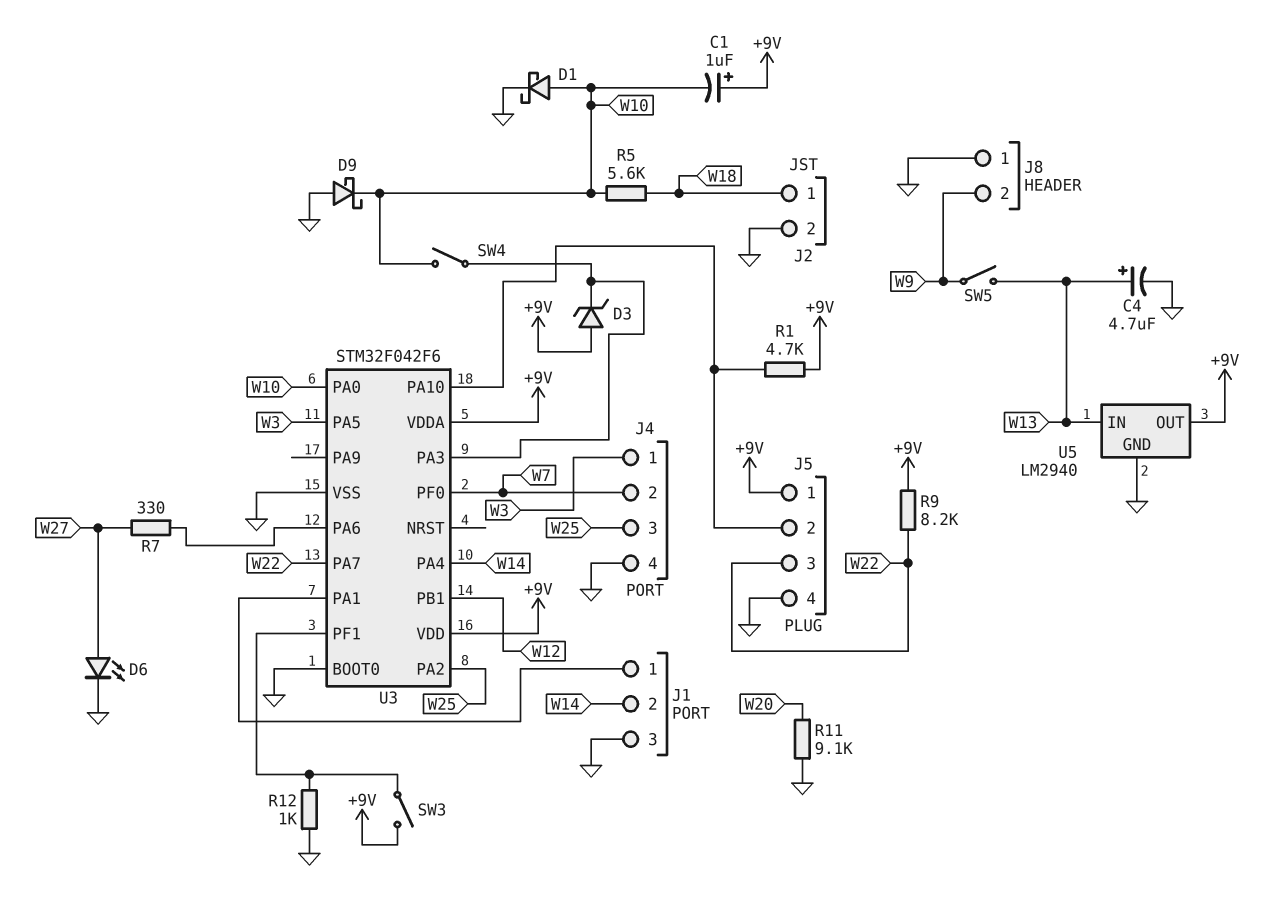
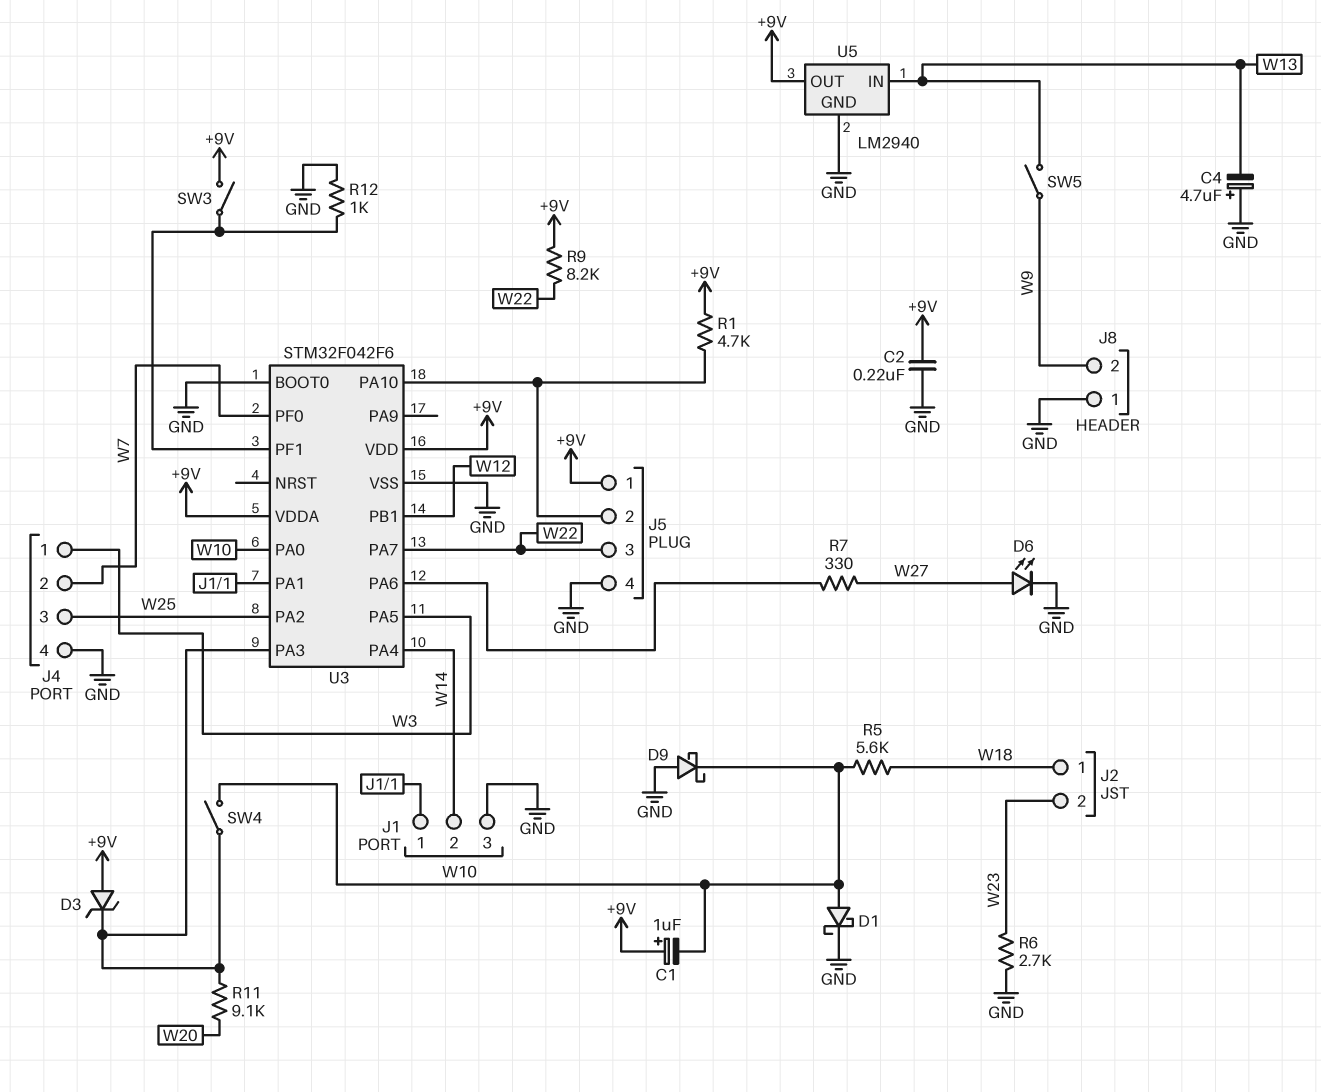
C2: none -> 220nF (+9V, GND)
C4: 4.7uF (plus W13, minus GND) -> 4.7uF (plus GND, minus W13)
J2 pin 2: GND -> W23
R6: none -> 2.7k (GND, W23)
R11: 9.1k (GND, W20) -> 9.1k (U3/PA3, W20)

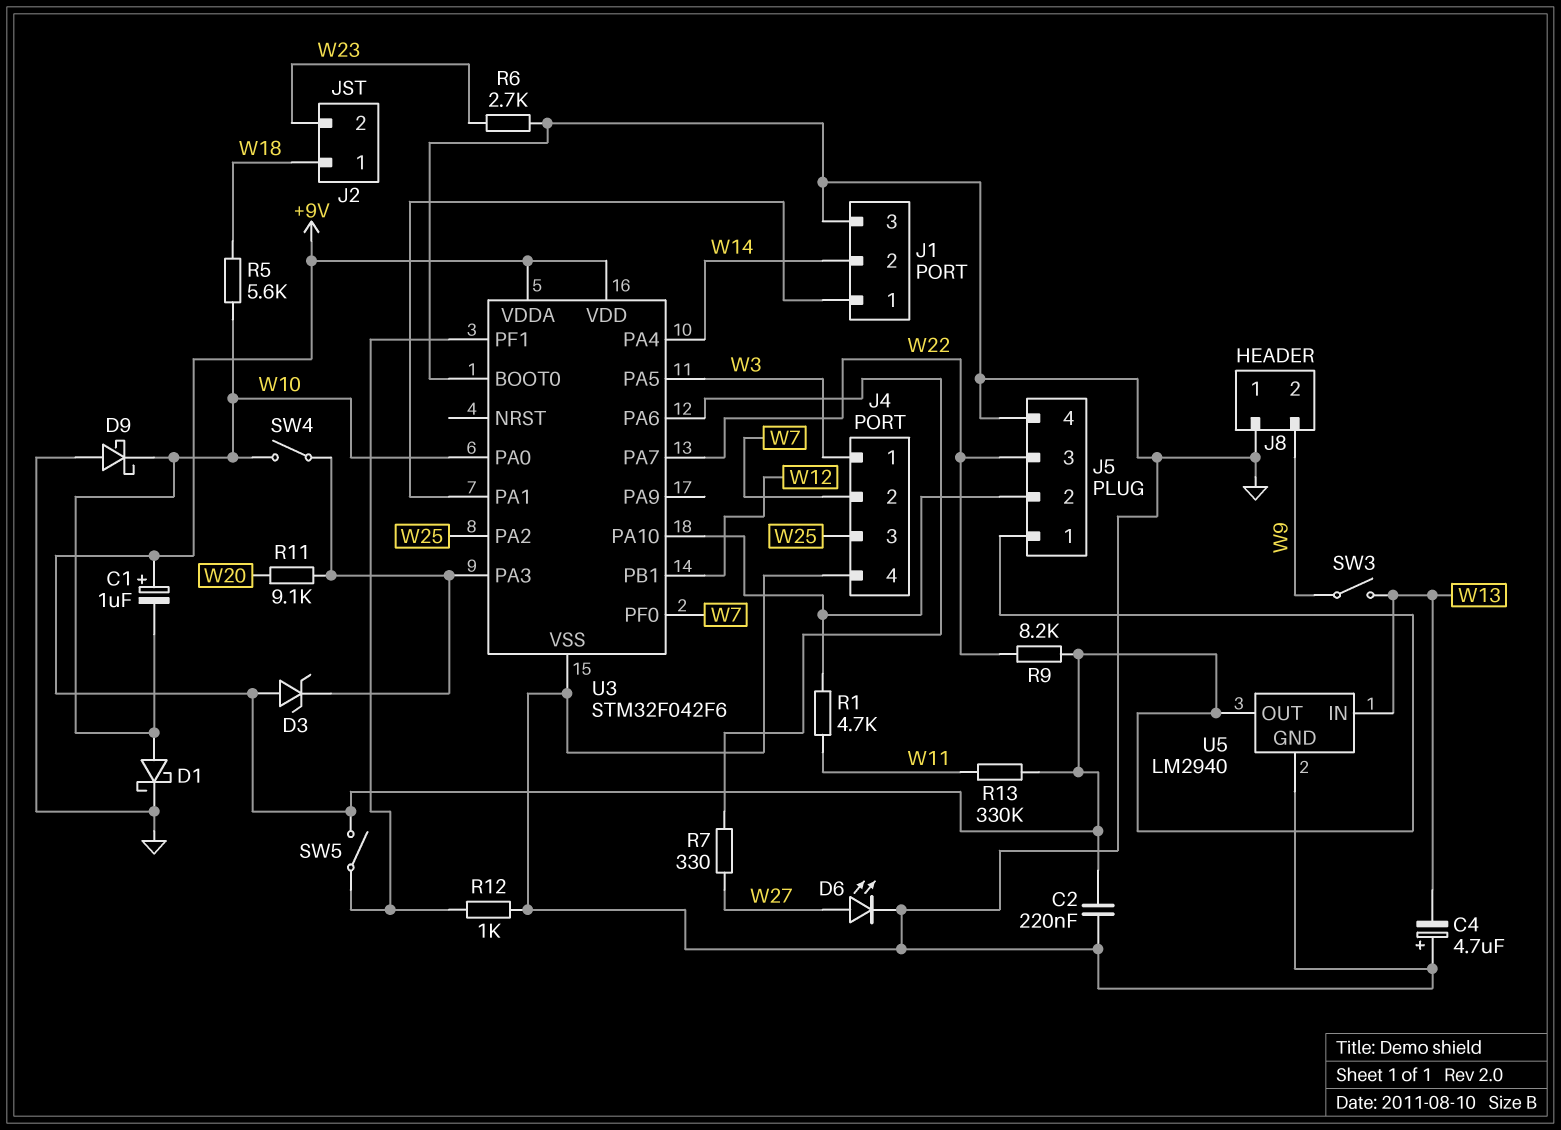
R1: 4.7k (+9V, J5/2) -> 4.7k (J5/2, W11)
R13: none -> 330k (+9V, W11)
SW3: switch (+9V, U3/PF1) -> switch (W9, W13)
SW5: switch (W9, W13) -> switch (+9V, U3/PF1)

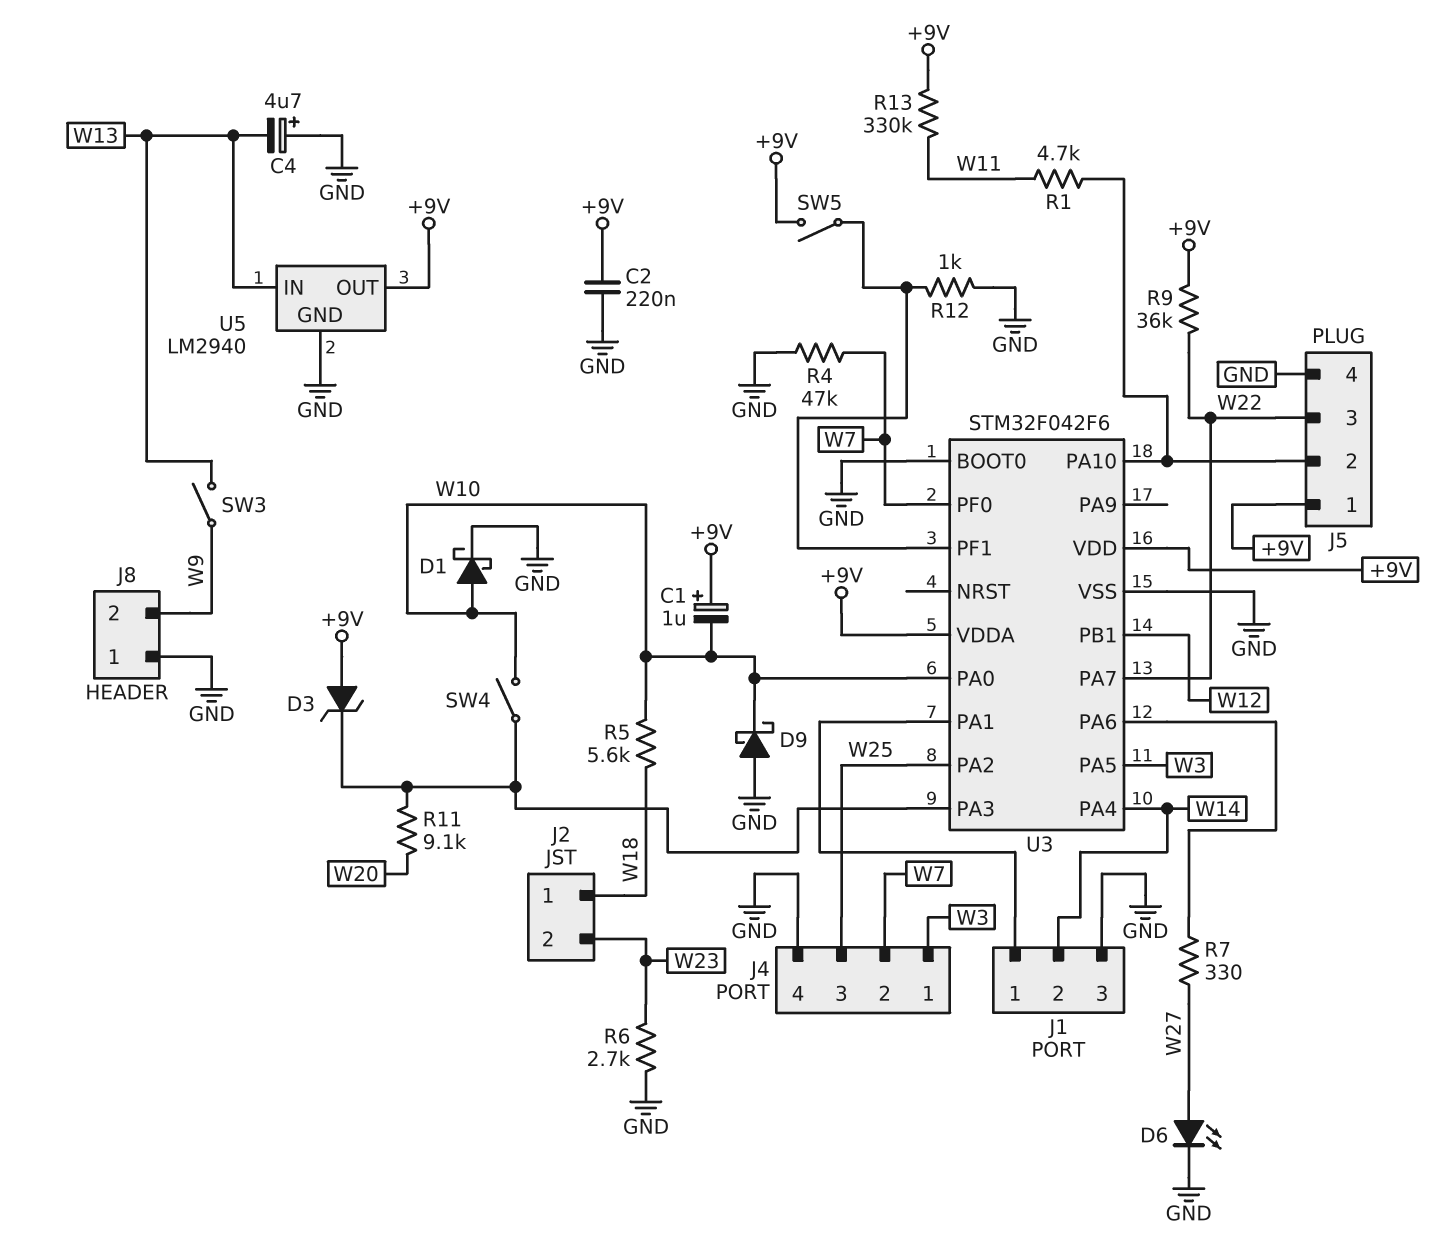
R4: none -> 47k (GND, W7)
R9: 8.2k (+9V, W22) -> 36k (+9V, W22)

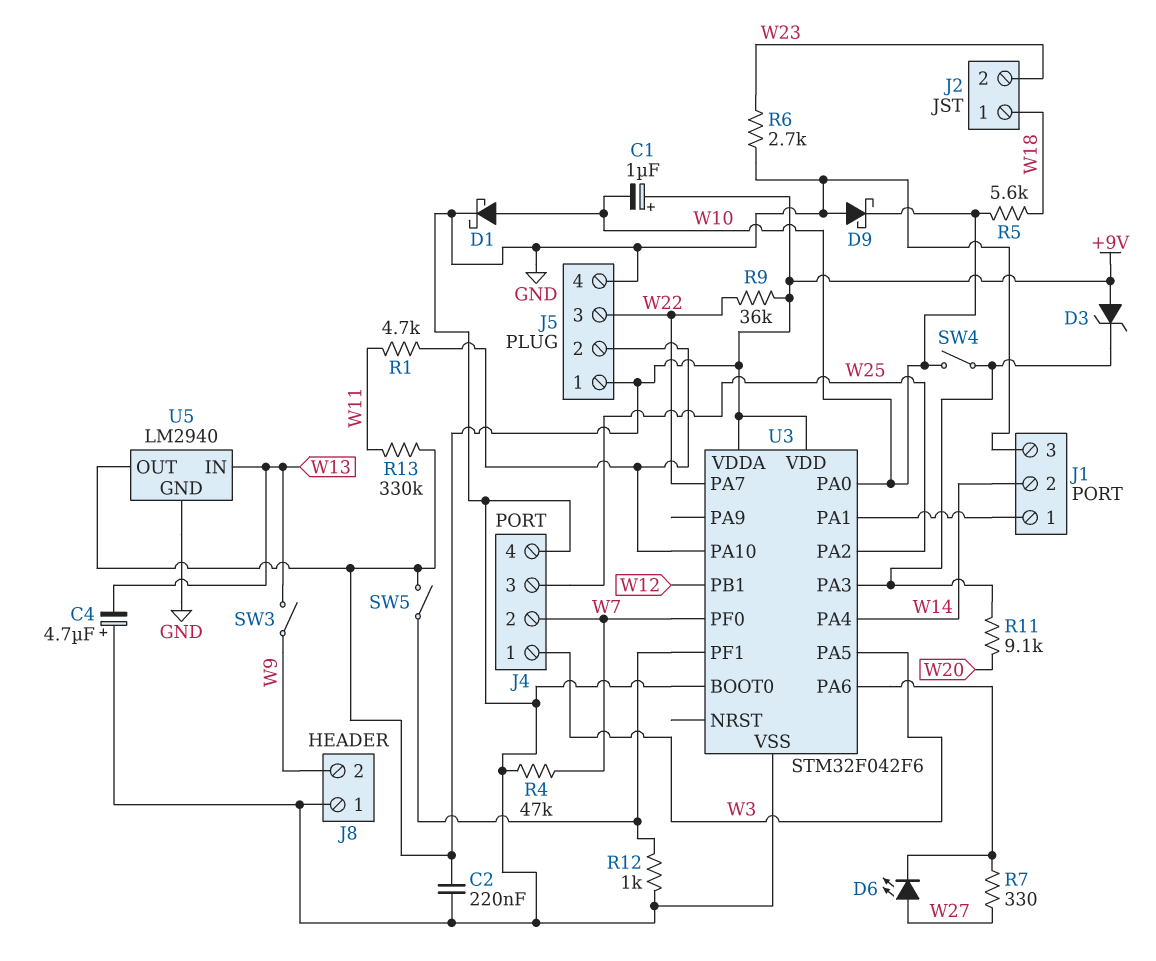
D6: LED (A W27, K GND) -> LED (A W27, K U3/PA6)

